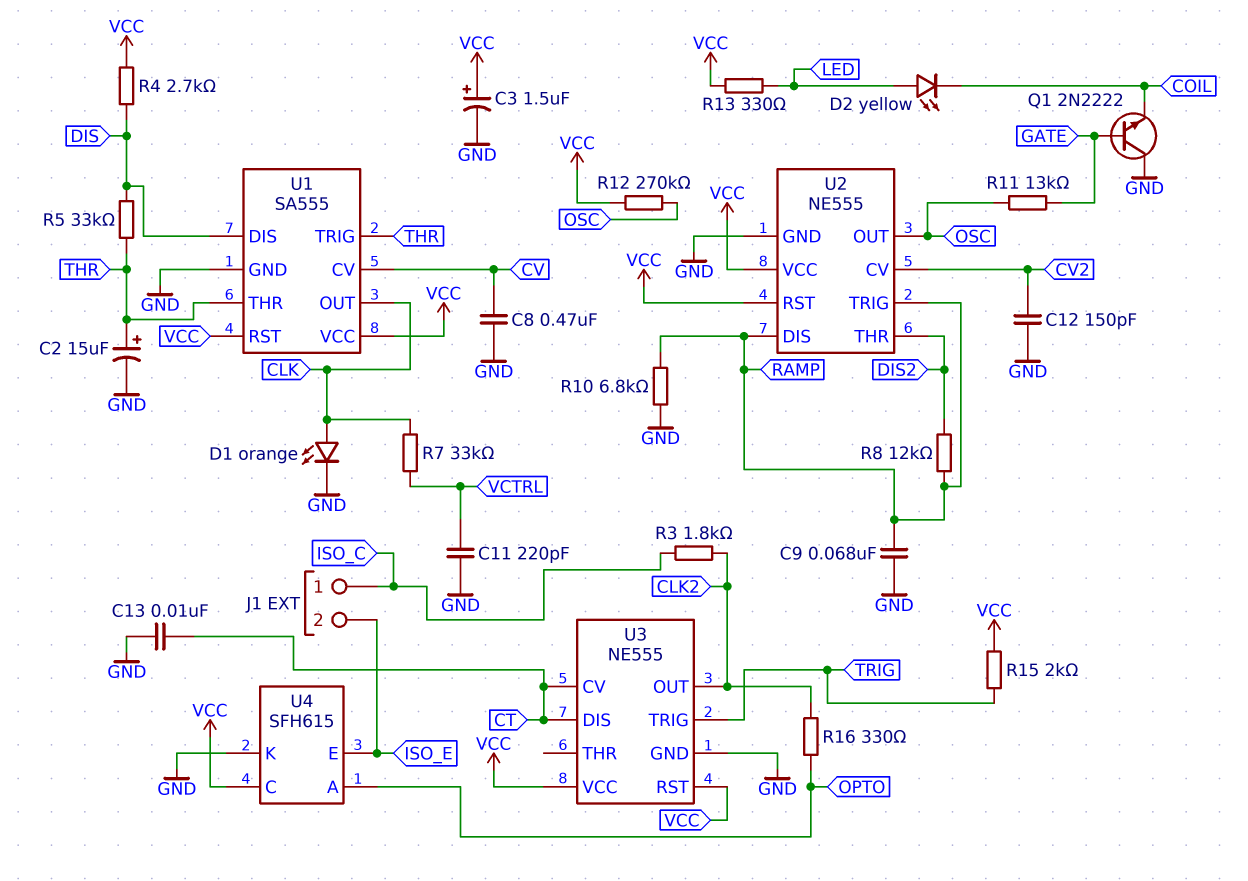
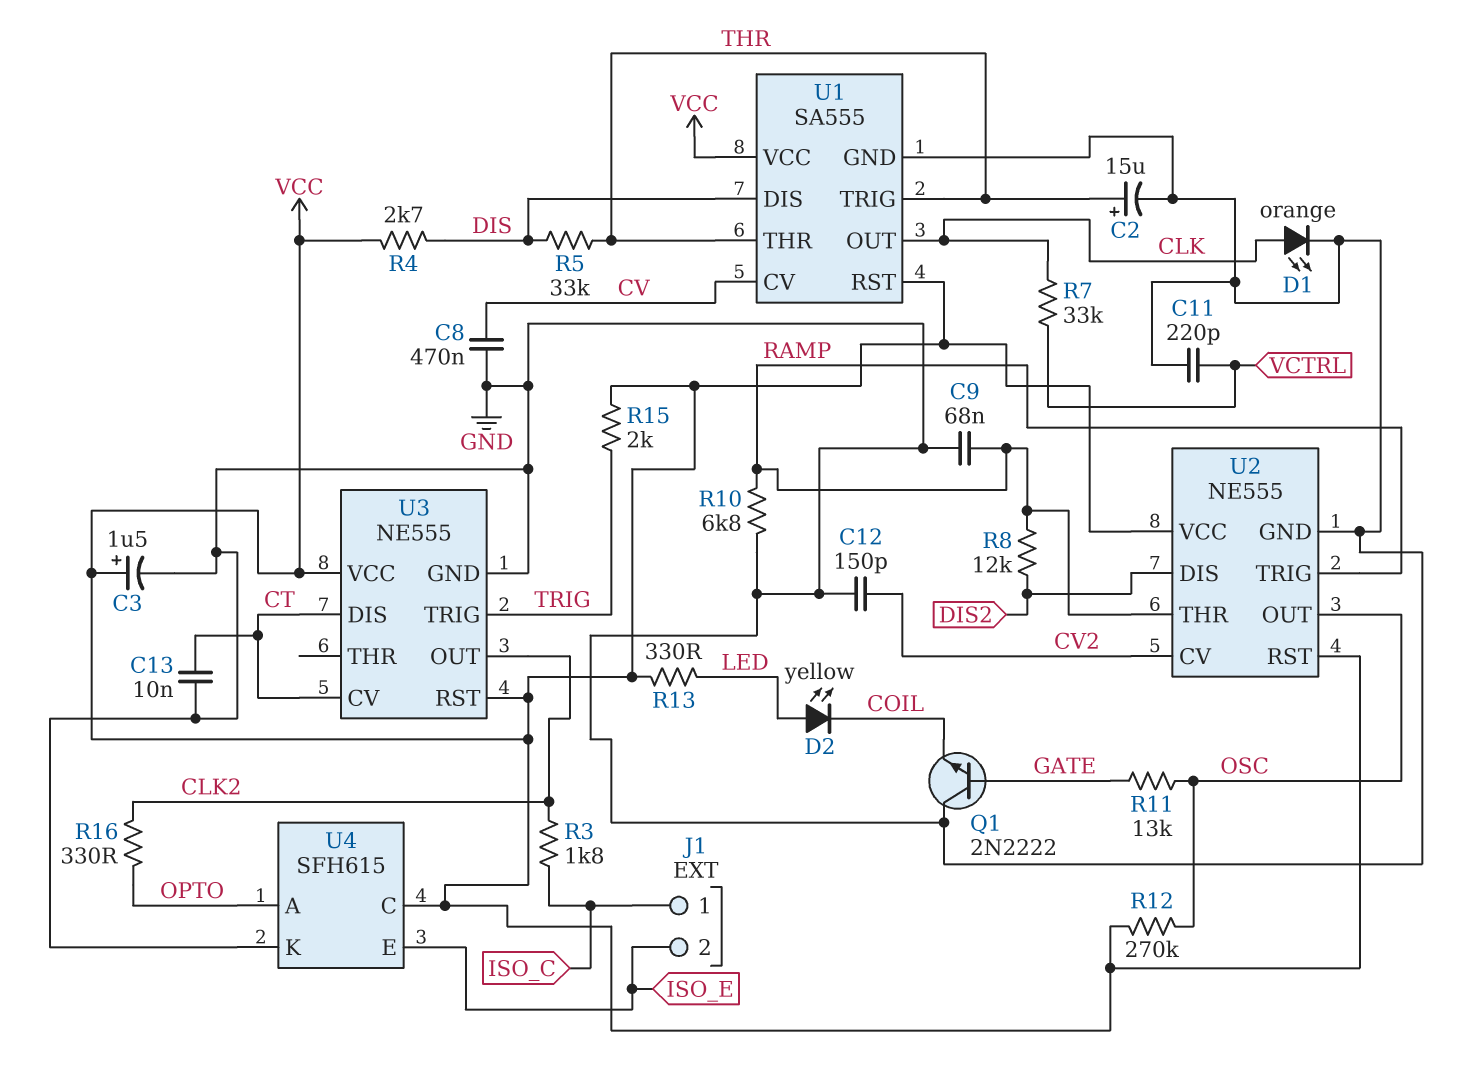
U2 pin DIS: RAMP -> DIS2
U2 pin THR: DIS2 -> RAMP

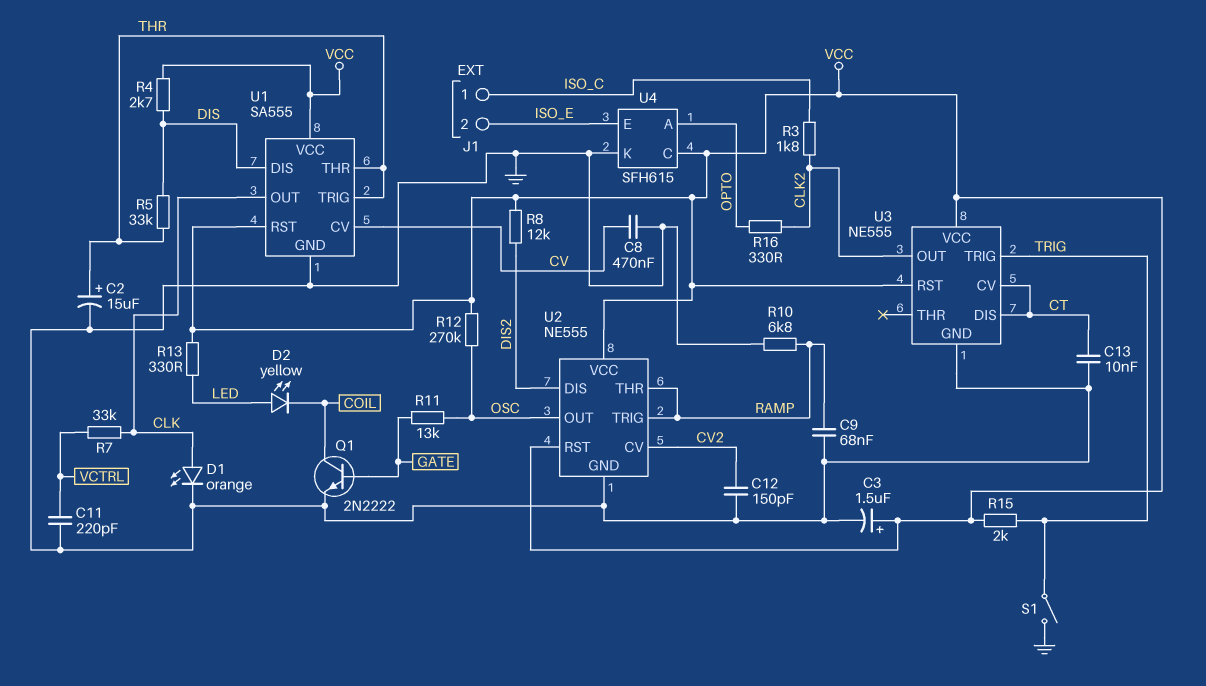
Q1: NPN 2N2222 (B GATE, C GND, E COIL) -> NPN 2N2222 (B GATE, C COIL, E GND)
R8: 12k (DIS2, RAMP) -> 12k (DIS2, VCC)
S1: none -> switch (GND, TRIG)

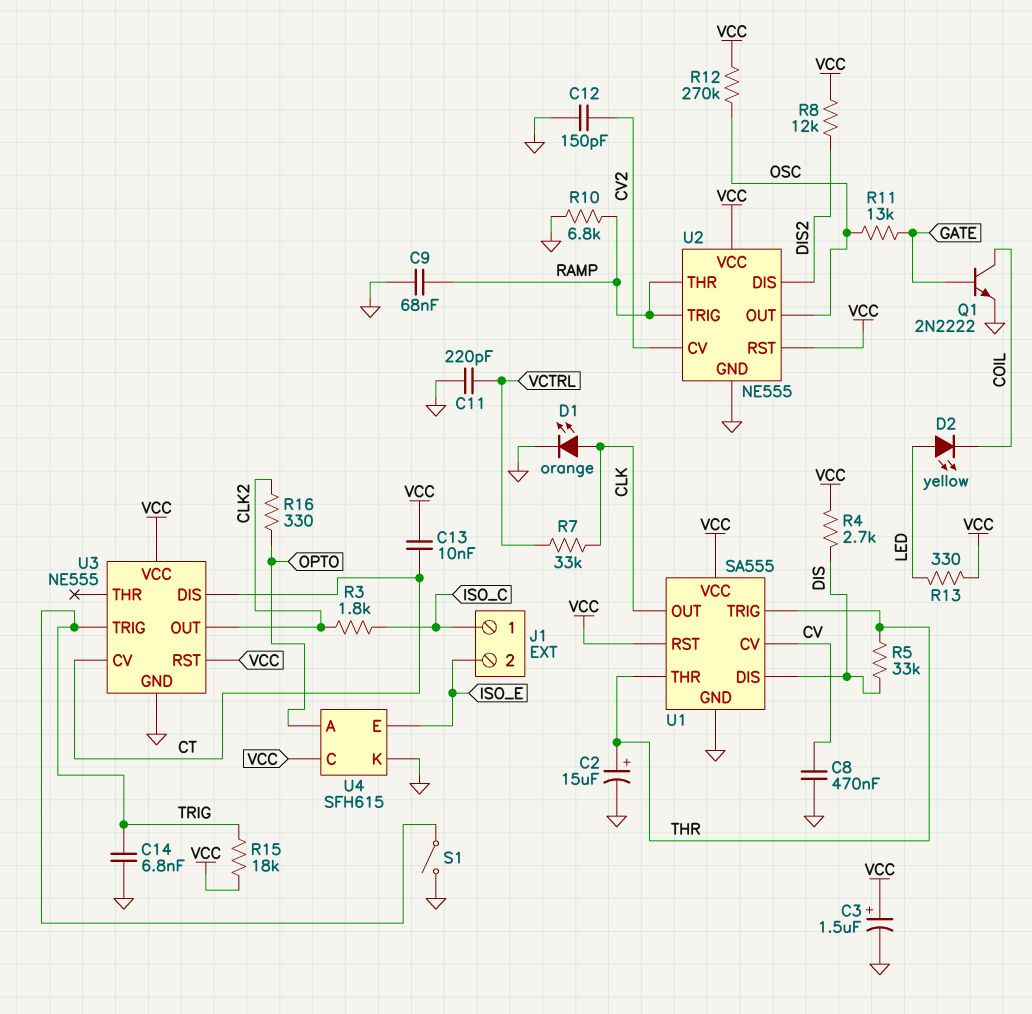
C13: 10nF (CT, GND) -> 10nF (CT, VCC)
C14: none -> 6.8nF (GND, TRIG)
R15: 2k (TRIG, VCC) -> 18k (TRIG, VCC)

